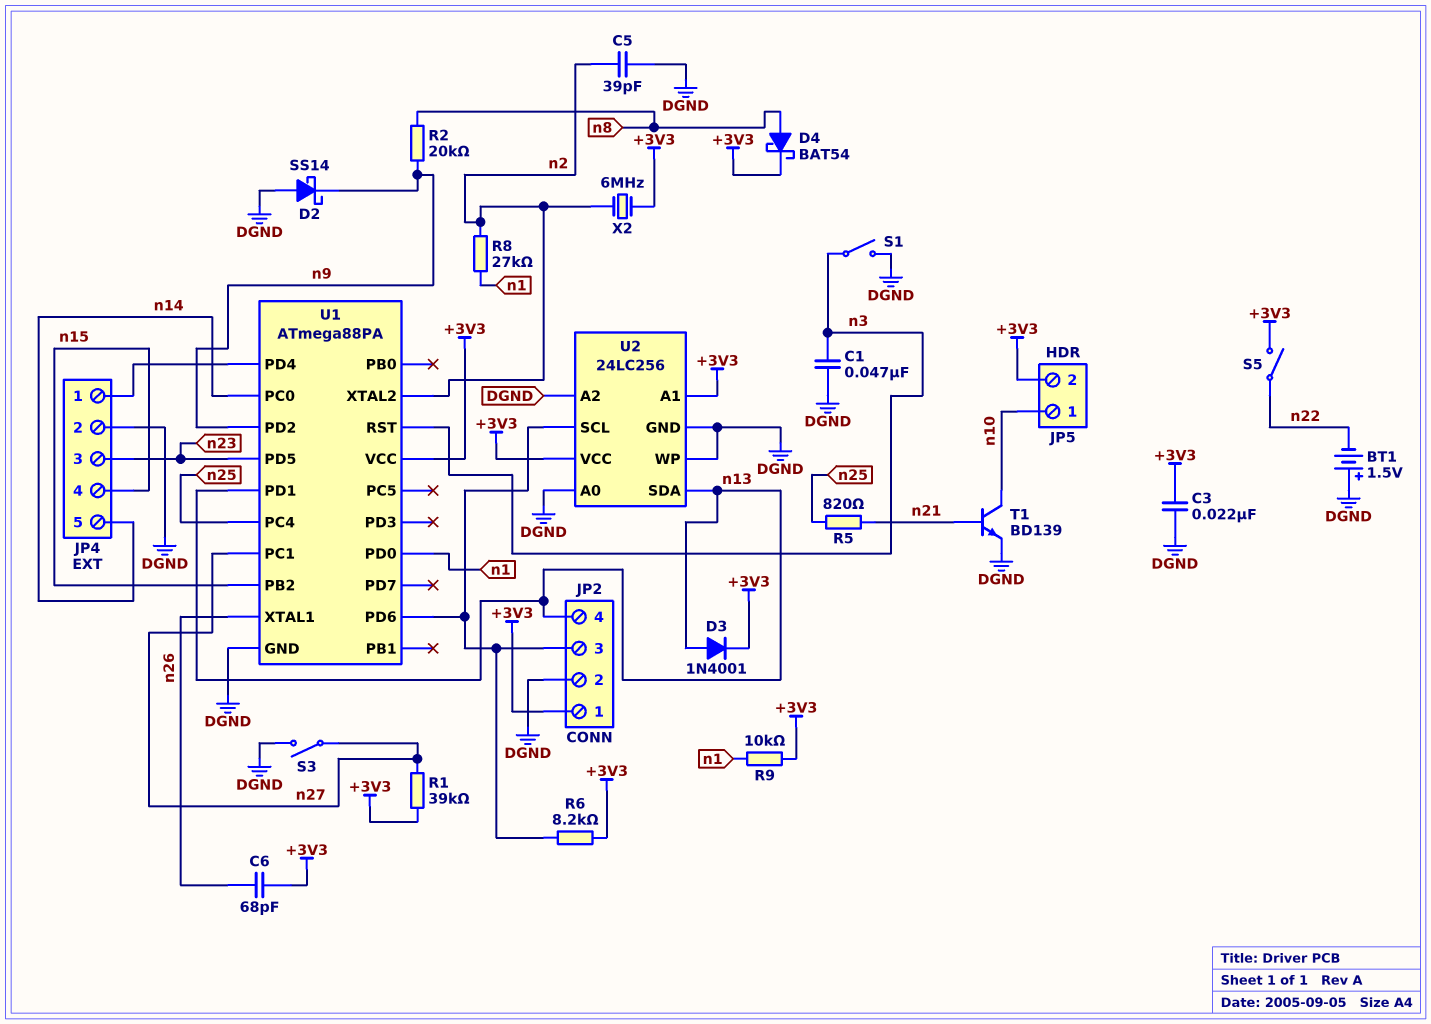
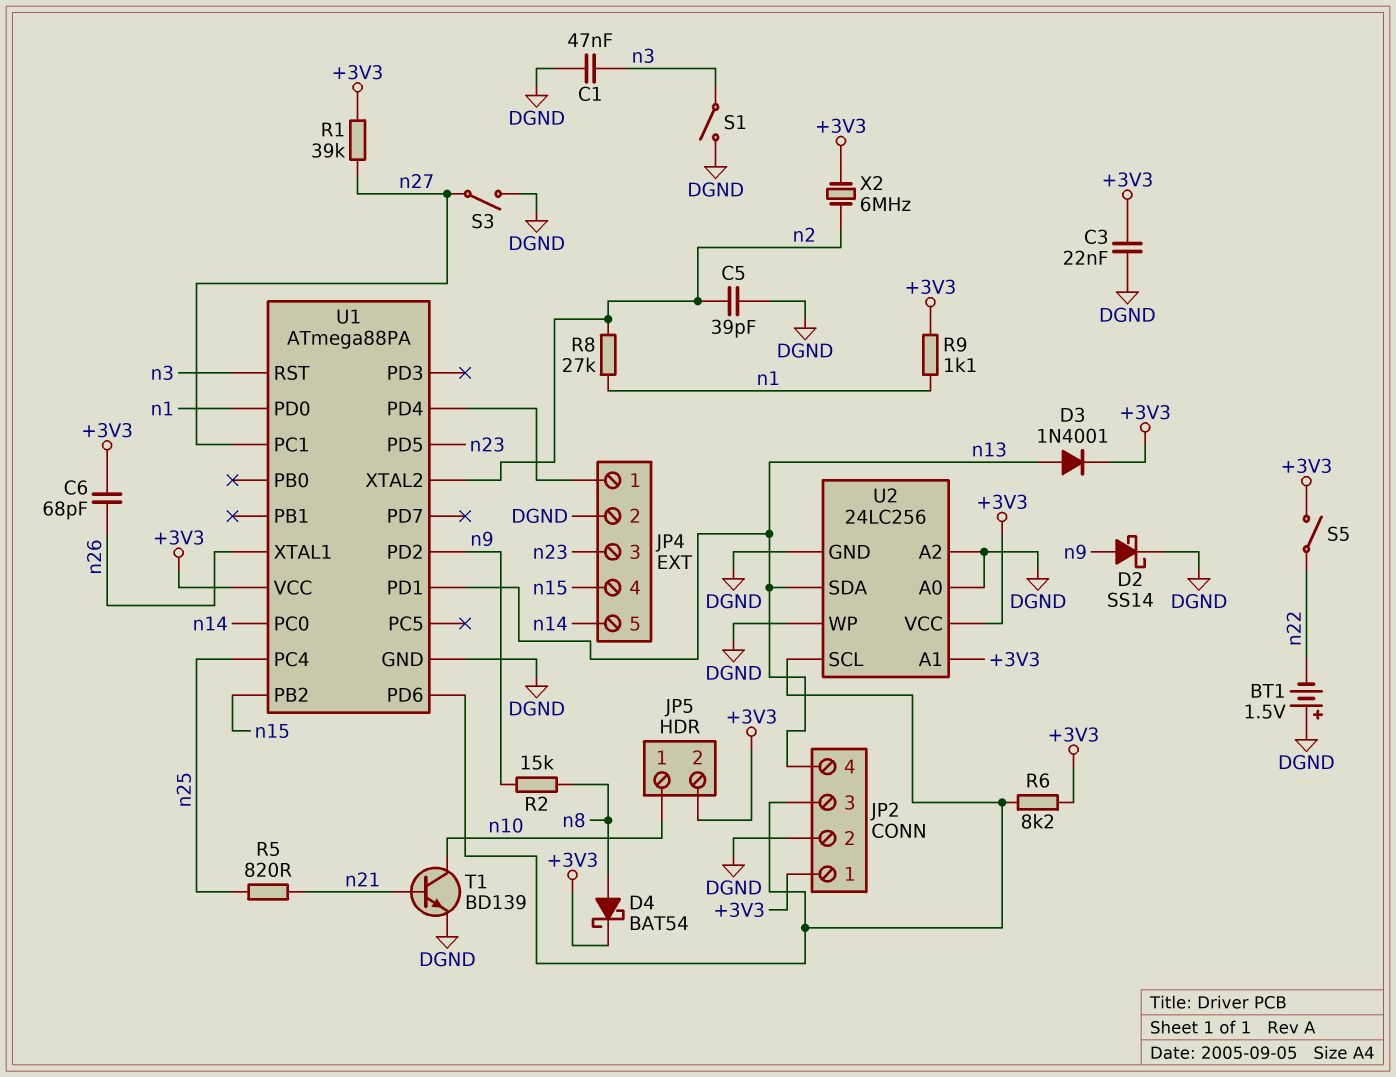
D2: schottky SS14 (A DGND, K n9) -> schottky SS14 (A n9, K DGND)
R2: 20k (n8, n9) -> 15k (n8, n9)
R9: 10k (+3V3, n1) -> 1.1k (+3V3, n1)

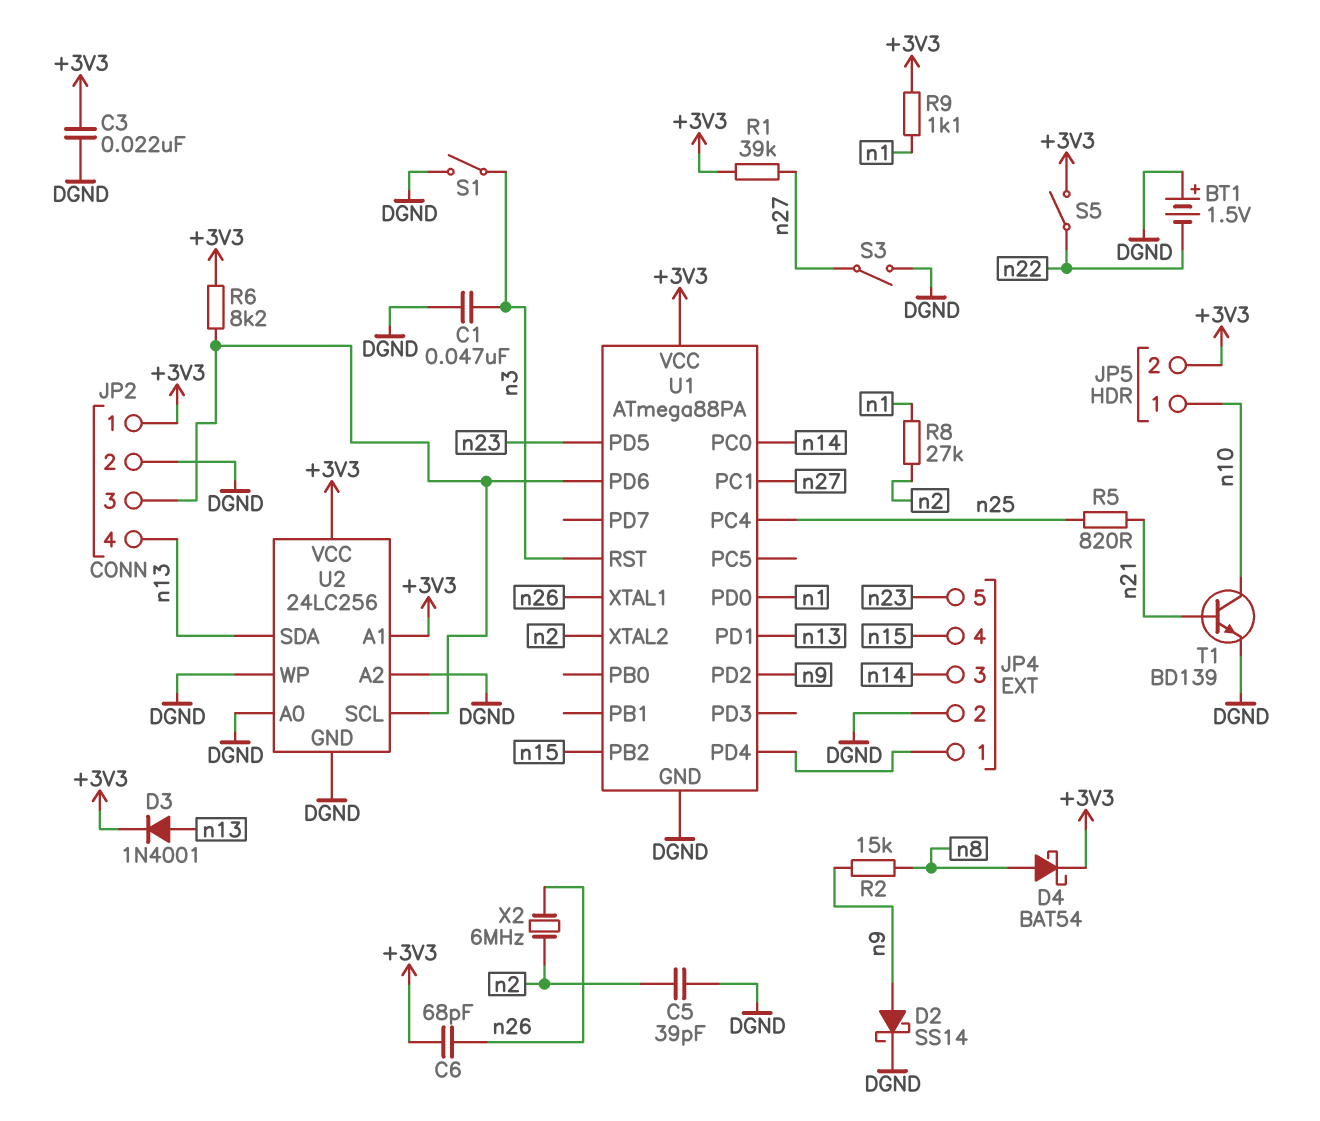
JP4 pin 3: n23 -> n14
JP4 pin 5: n14 -> n23
X2: 6MHz (+3V3, n2) -> 6MHz (n2, n26)

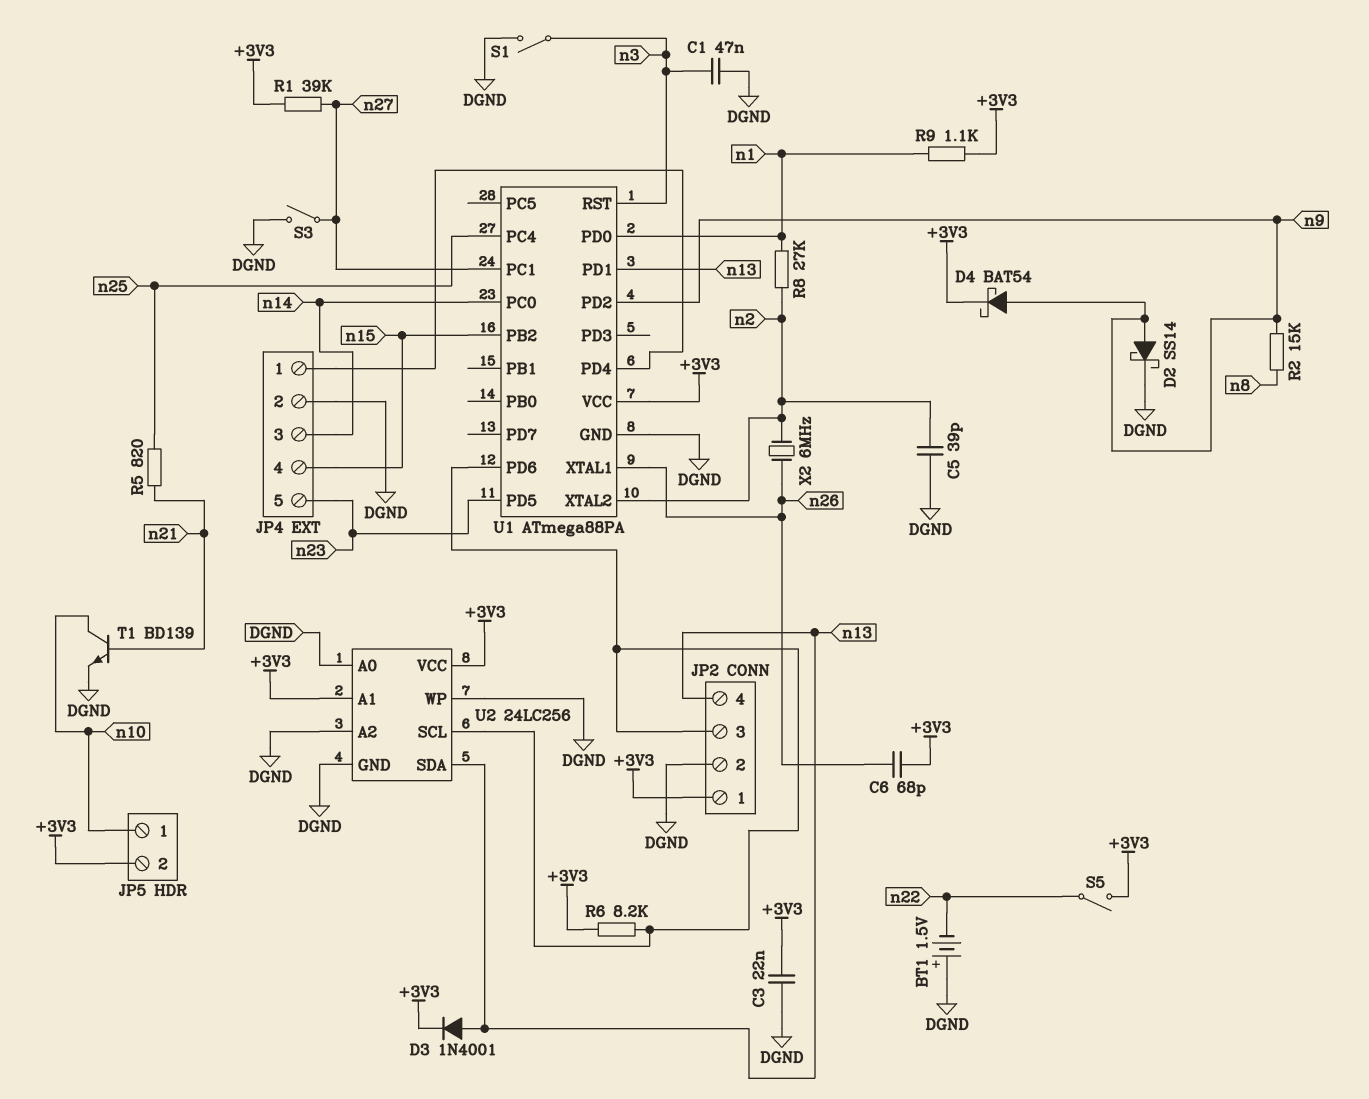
D4: schottky BAT54 (A n8, K +3V3) -> schottky BAT54 (A n9, K +3V3)

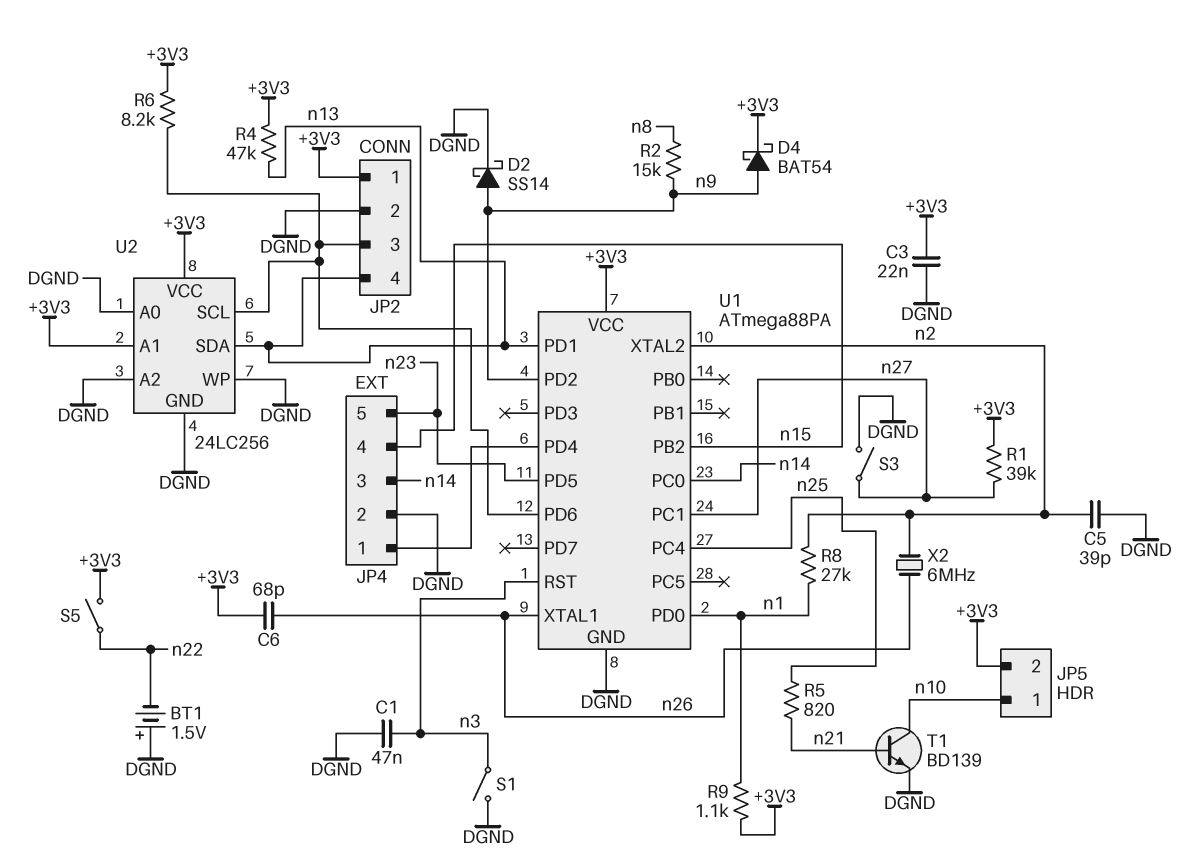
D3: diode 1N4001 (A n13, K +3V3) -> none
R4: none -> 47k (+3V3, n13)

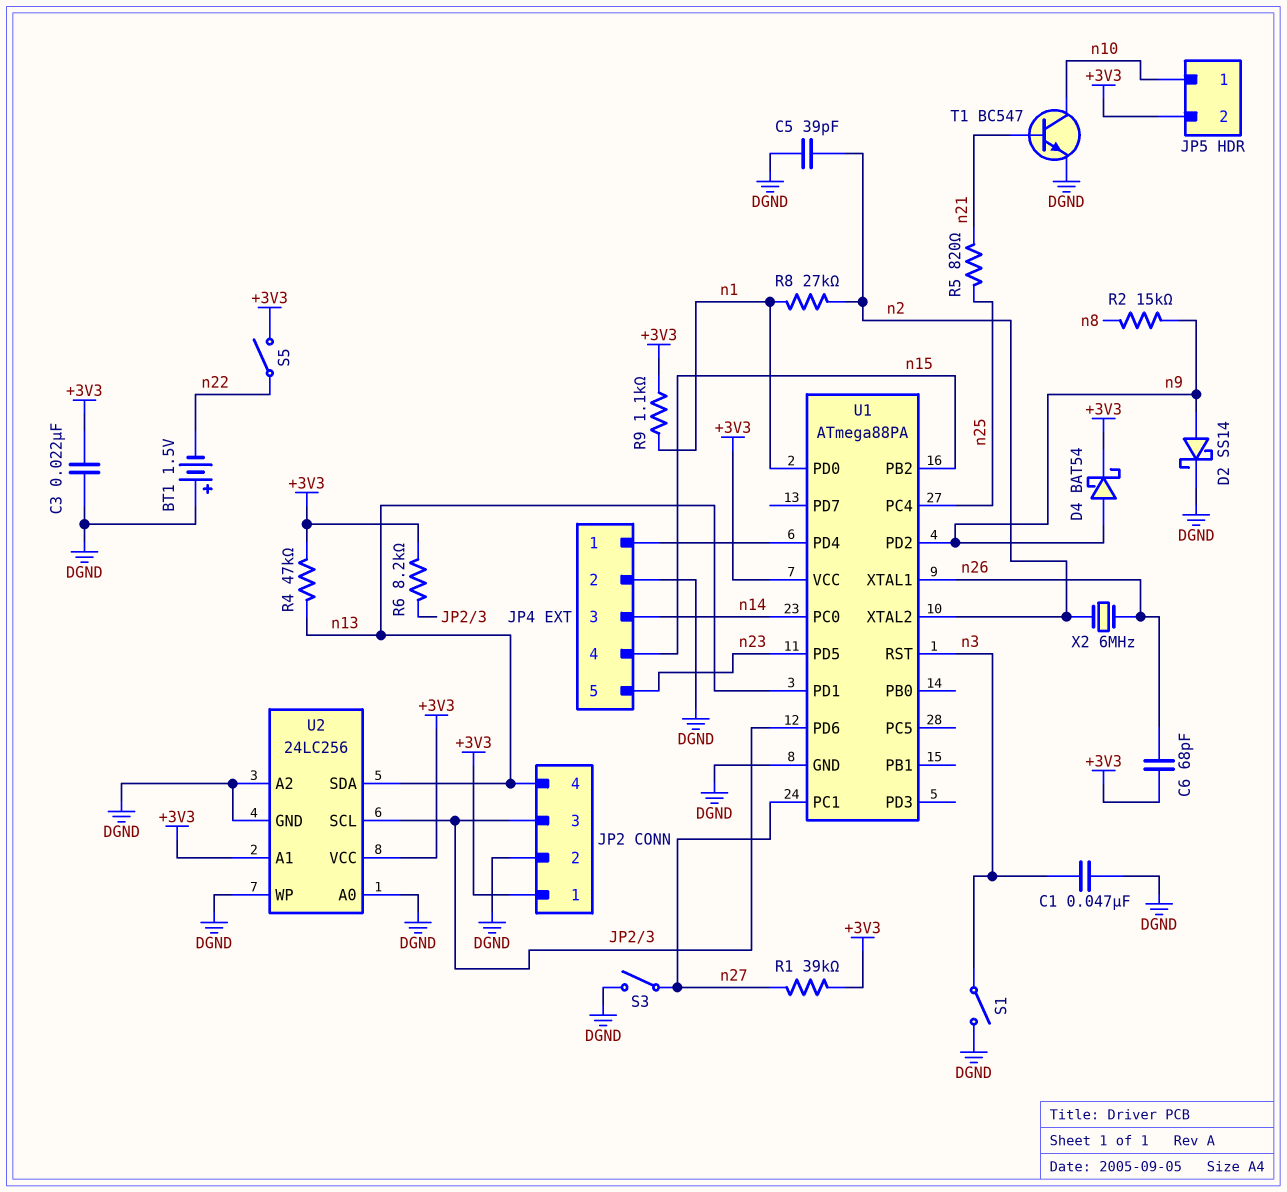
T1: NPN BD139 (B n21, C n10, E DGND) -> NPN BC547 (B n21, C n10, E DGND)

